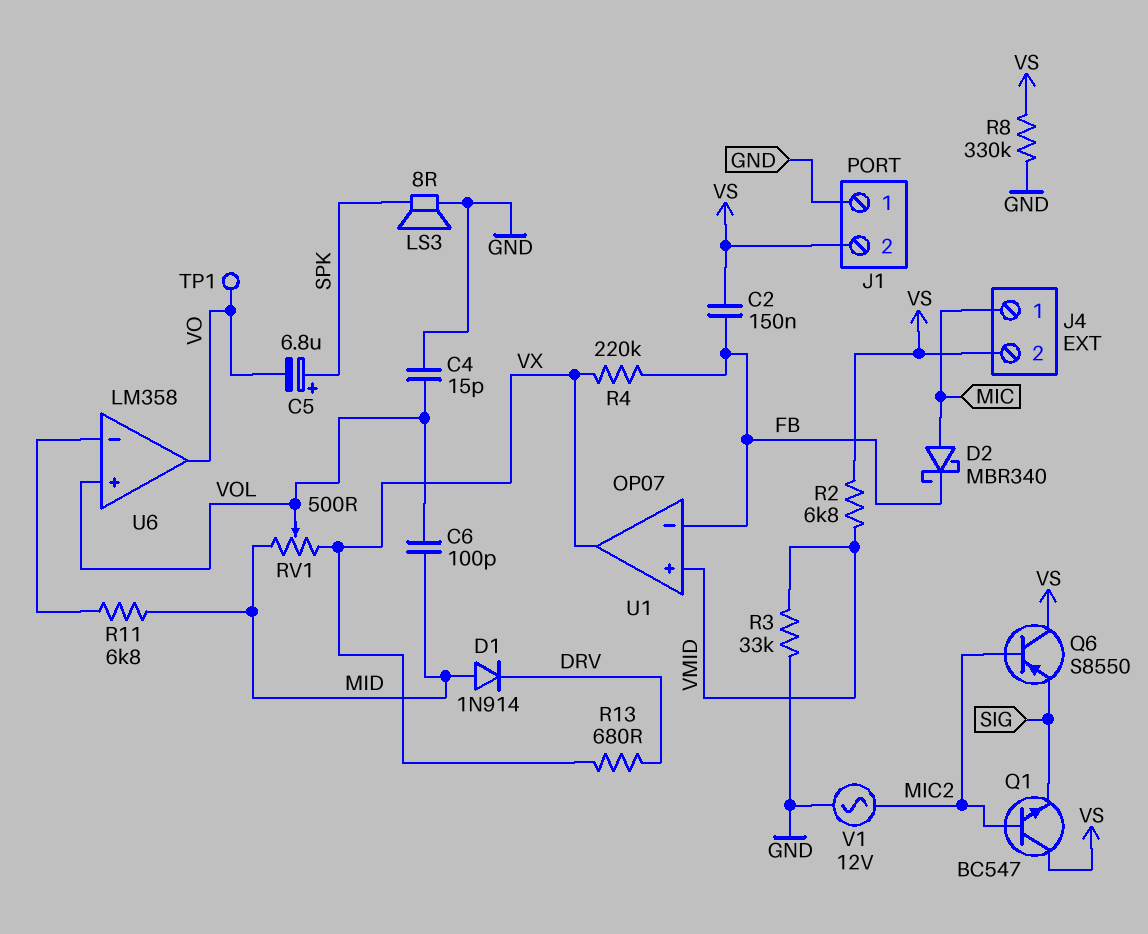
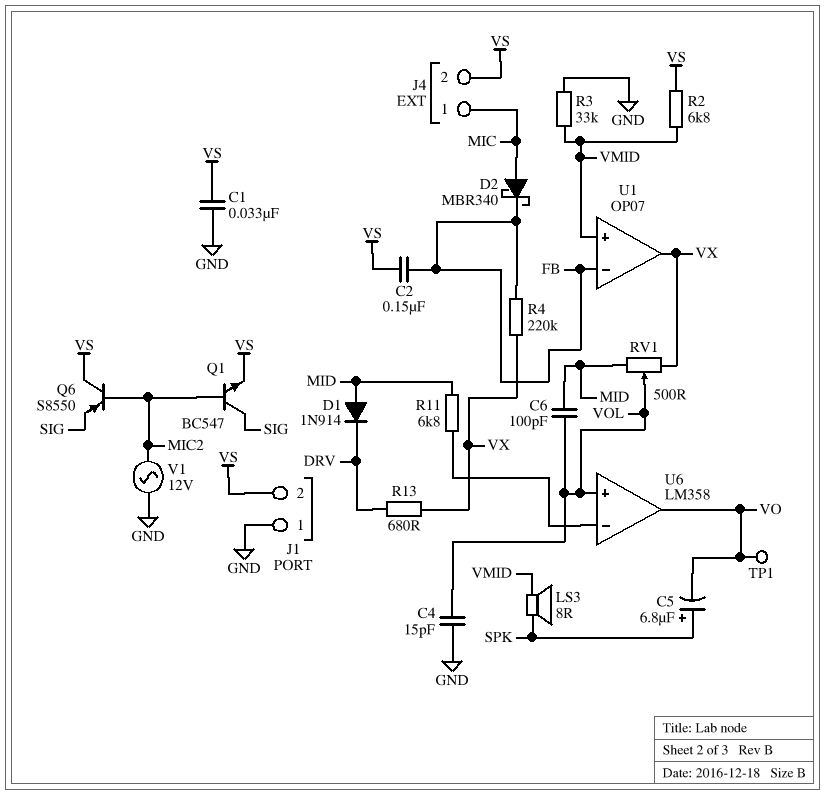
C1: none -> 33nF (GND, VS)
LS3: speaker 8R (GND, SPK) -> speaker 8R (SPK, VMID)
Q1: NPN BC547 (B MIC2, C VS, E SIG) -> NPN BC547 (B MIC2, C SIG, E VS)
R8: 330k (GND, VS) -> none

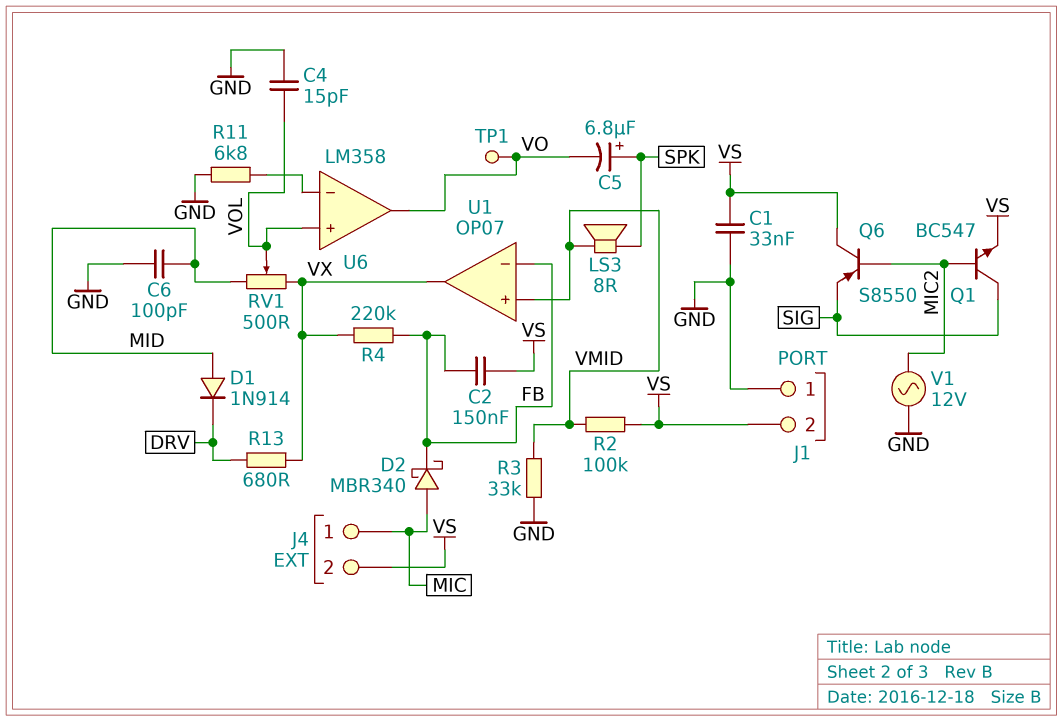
C6: 100pF (MID, VOL) -> 100pF (GND, MID)
R2: 6.8k (VMID, VS) -> 100k (VMID, VS)
R11: 6.8k (MID, U6/in-) -> 6.8k (GND, U6/in-)

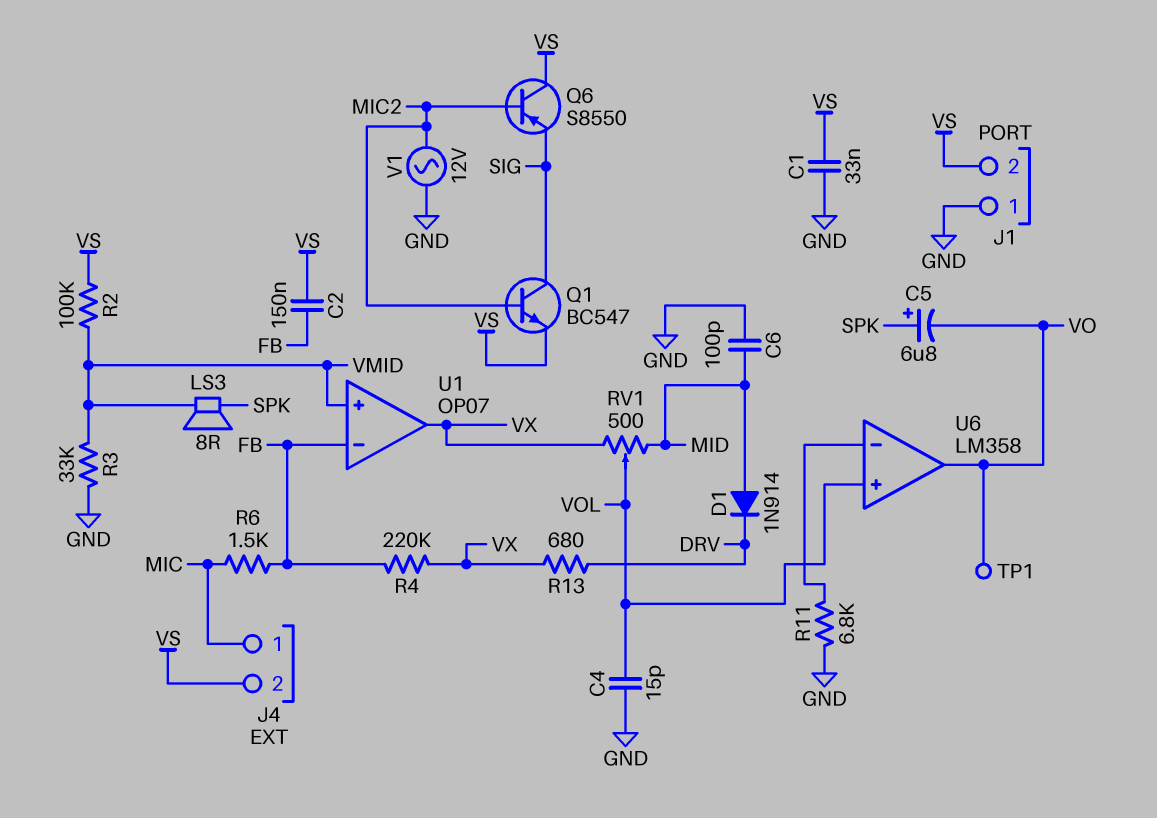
D2: schottky MBR340 (A MIC, K FB) -> none
R6: none -> 1.5k (FB, MIC)

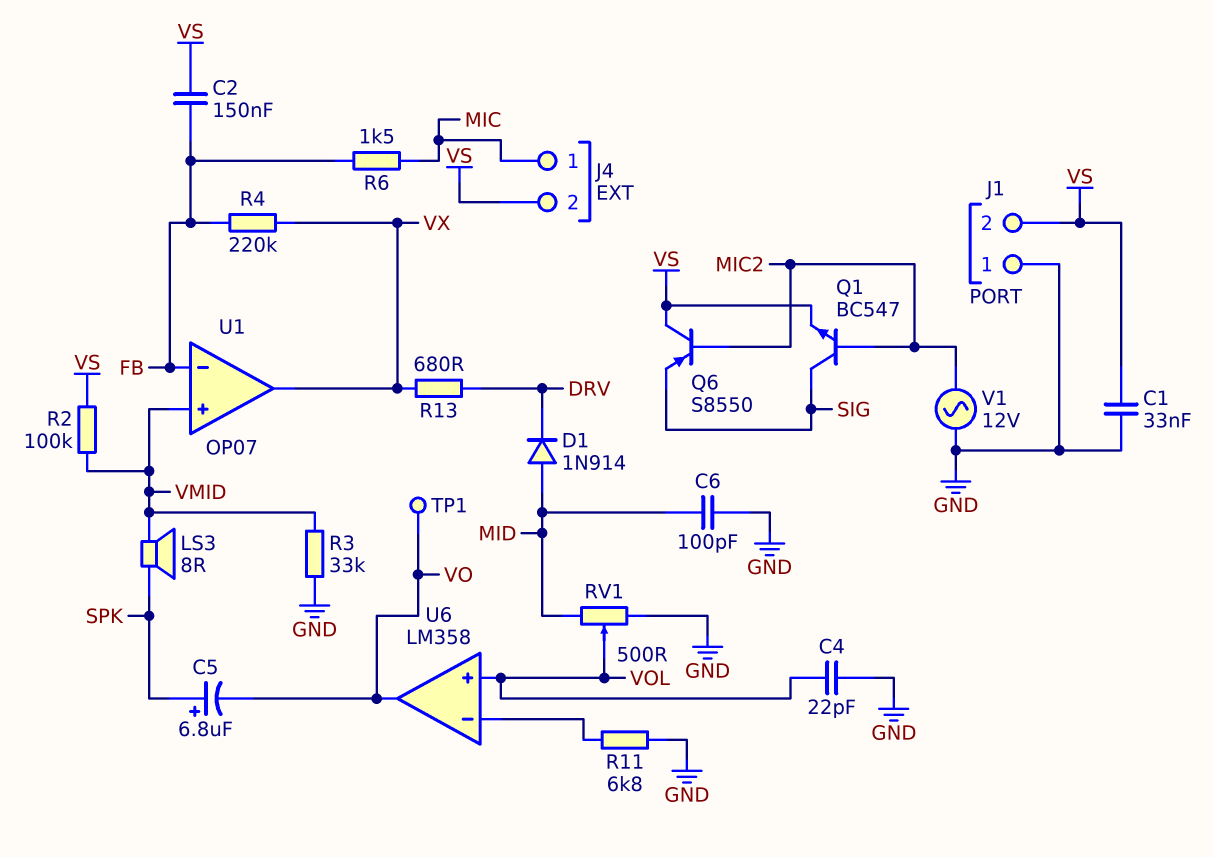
C4: 15pF (GND, VOL) -> 22pF (GND, VOL)
RV1: 500 (MID, VX, wiper VOL) -> 500 (GND, MID, wiper VOL)

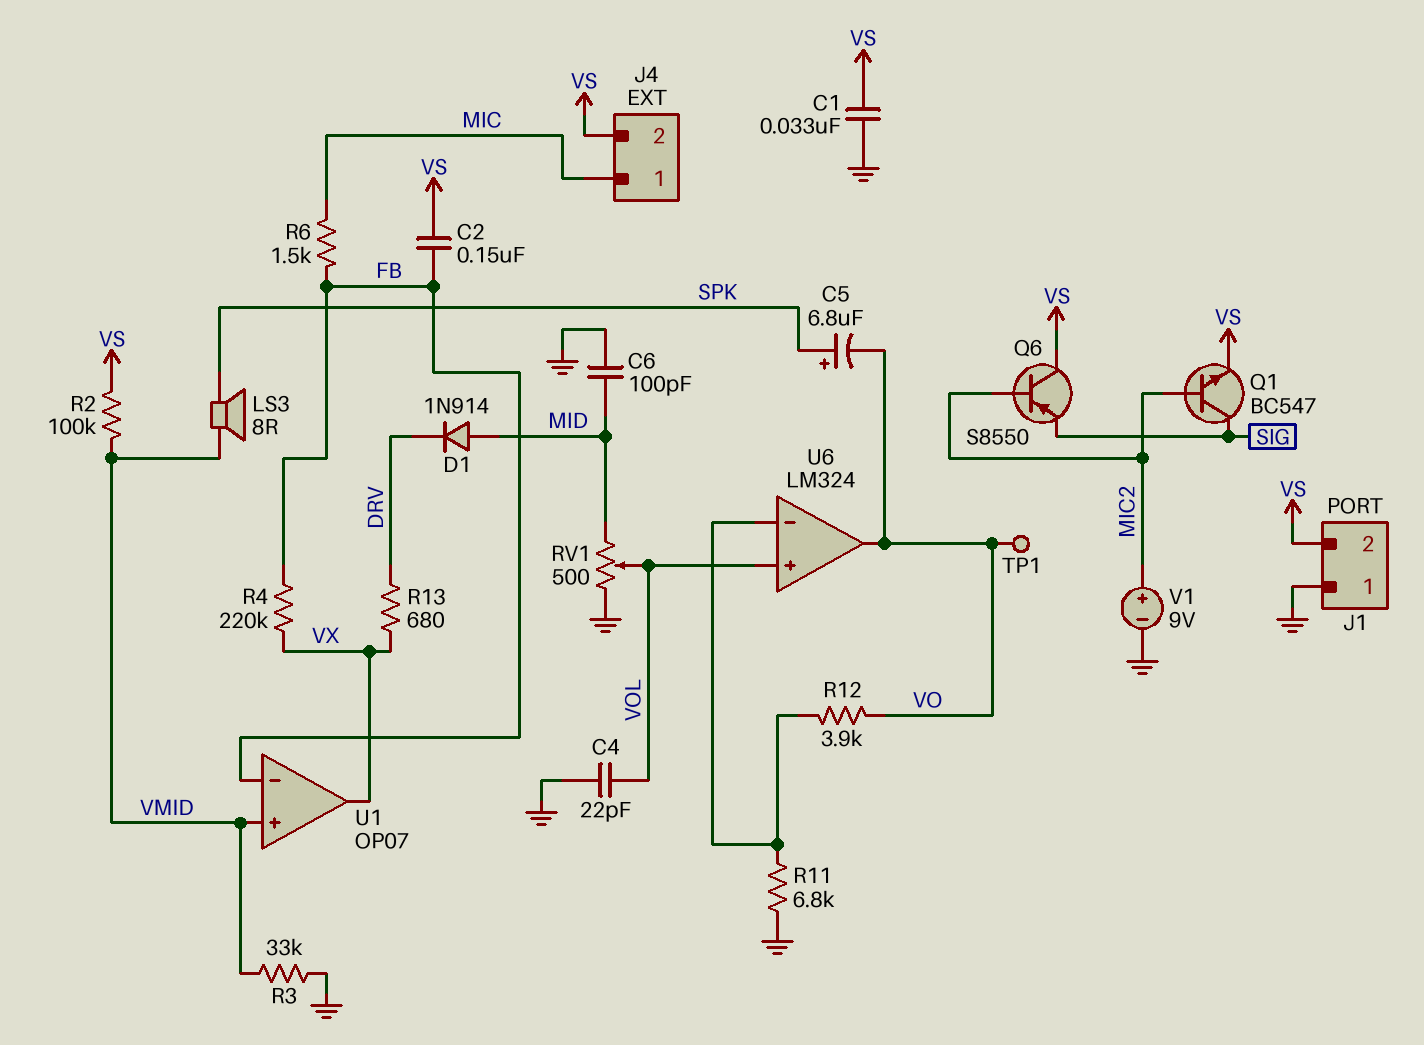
R12: none -> 3.9k (U6/in-, VO)
U6: LM358 -> LM324
V1: AC 12V (GND, MIC2) -> 9V (plus MIC2, minus GND)

